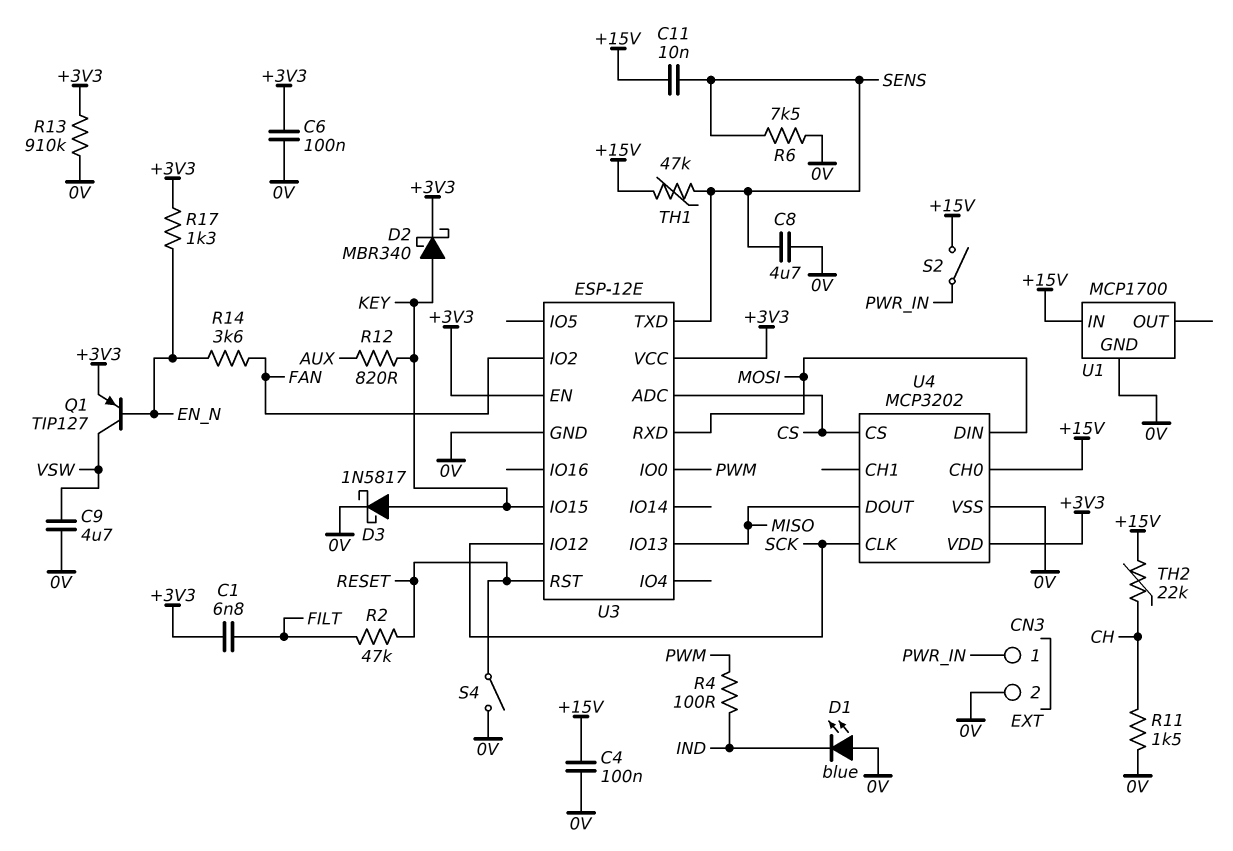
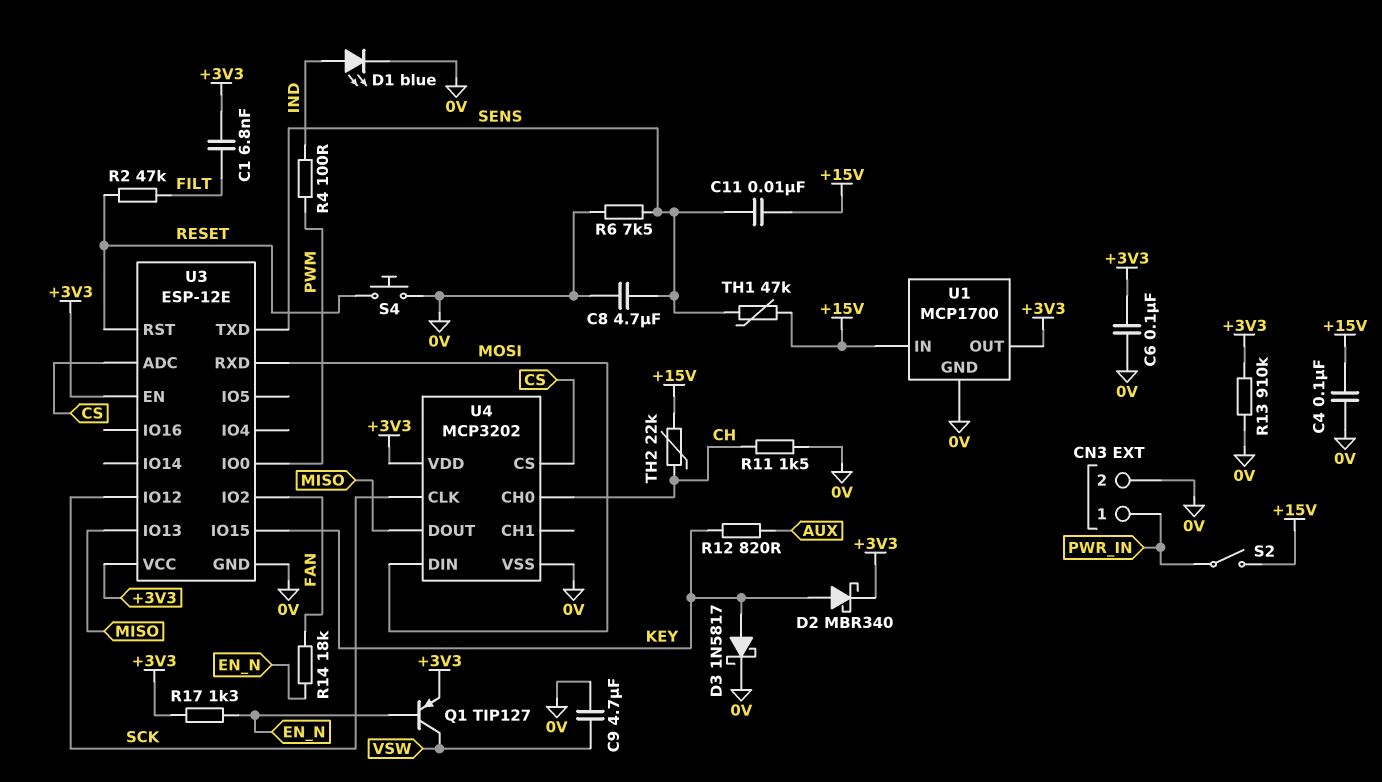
D1: LED blue (A 0V, K IND) -> LED blue (A IND, K 0V)
R14: 3.6k (EN_N, FAN) -> 18k (EN_N, FAN)
S4: switch (0V, RESET) -> button (0V, RESET)
U1 pin OUT: none -> +3V3
U4 pin CH0: +15V -> CH

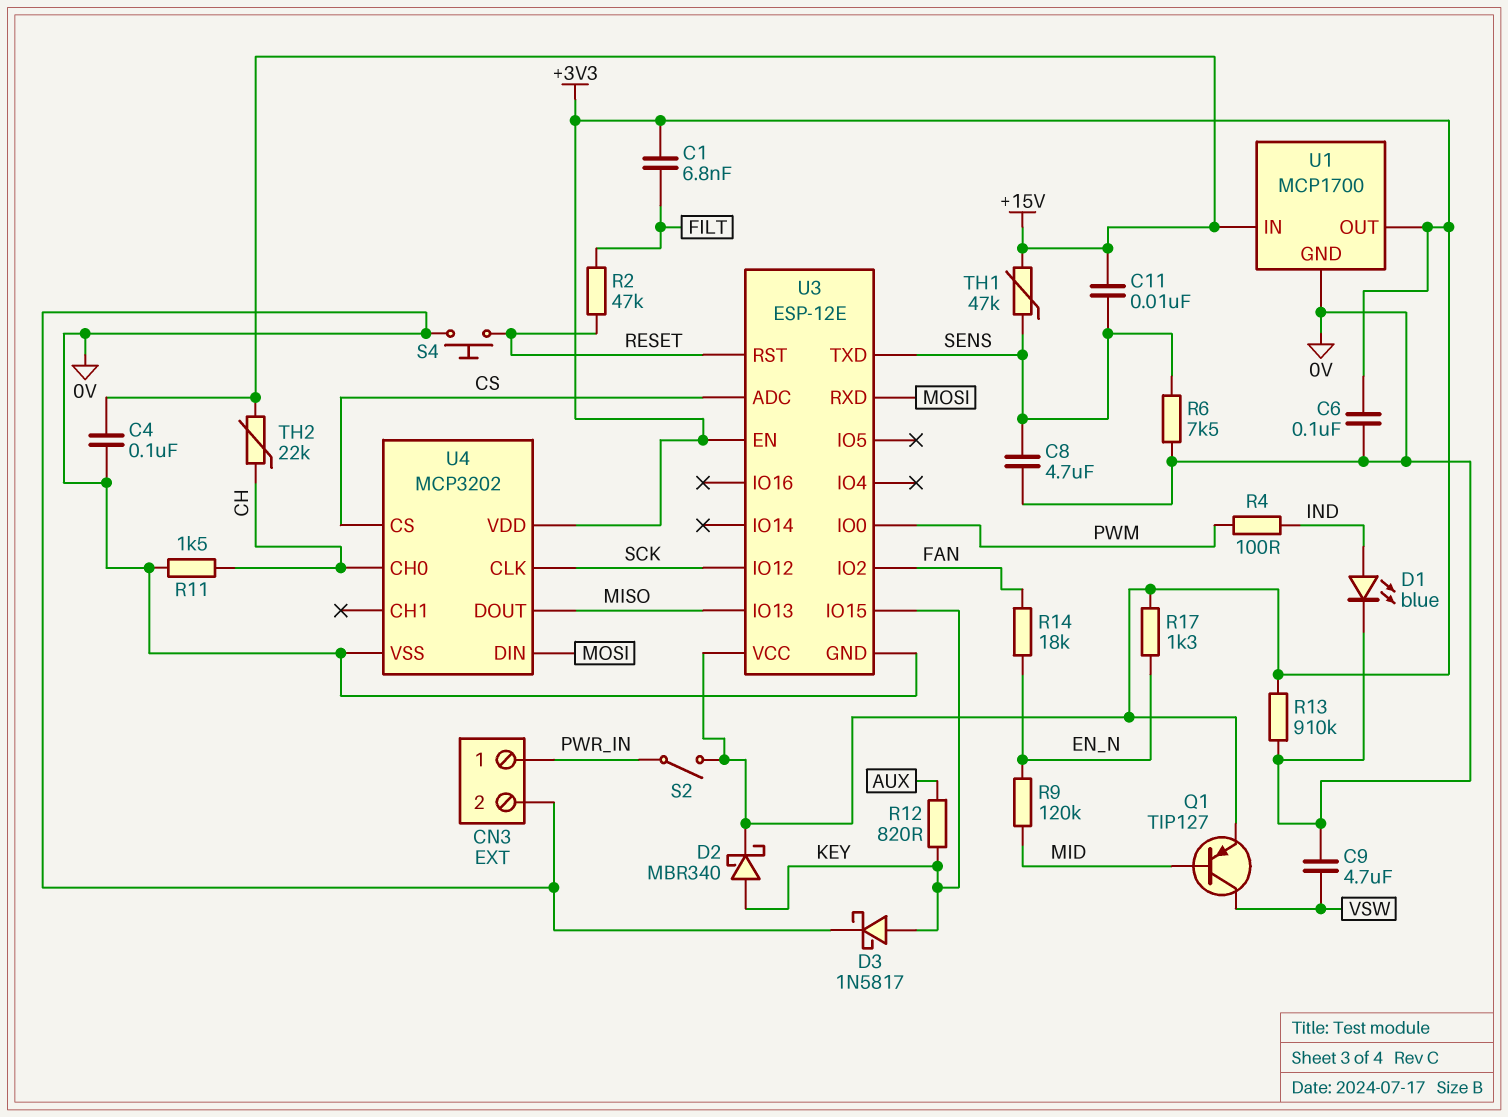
Q1: PNP TIP127 (B EN_N, C VSW, E +3V3) -> PNP TIP127 (B MID, C VSW, E +3V3)
R9: none -> 120k (EN_N, MID)
S2: switch (+15V, PWR_IN) -> switch (+3V3, PWR_IN)

